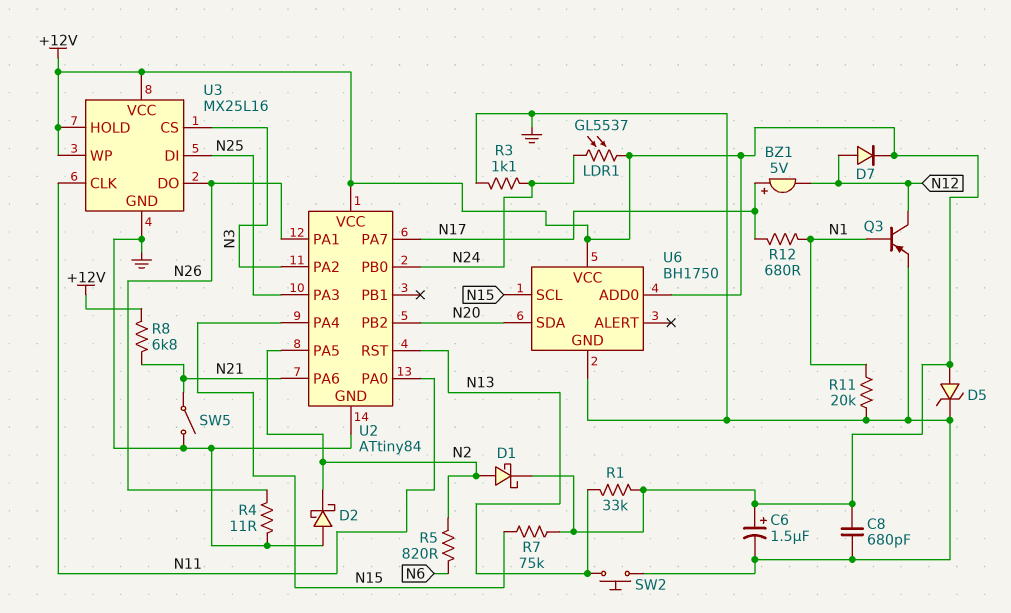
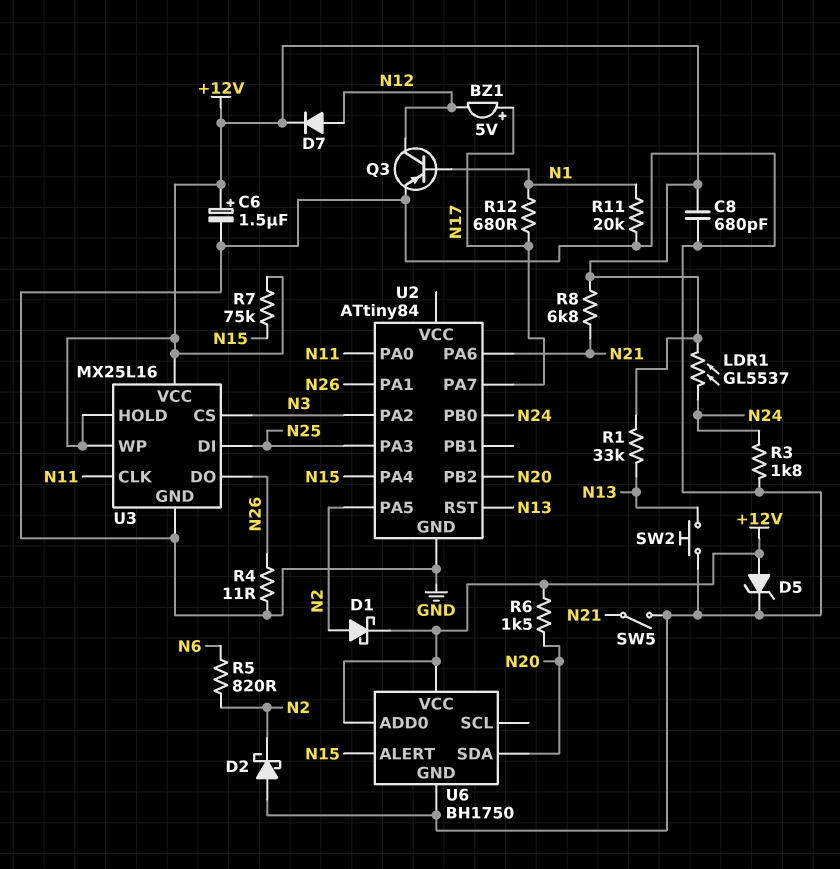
R3: 1.1k (GND, N24) -> 1.8k (GND, N24)
R6: none -> 1.5k (+12V, N20)
U2 pin VCC: +12V -> none
U6 pin ALERT: none -> N15
U6 pin SCL: N15 -> none

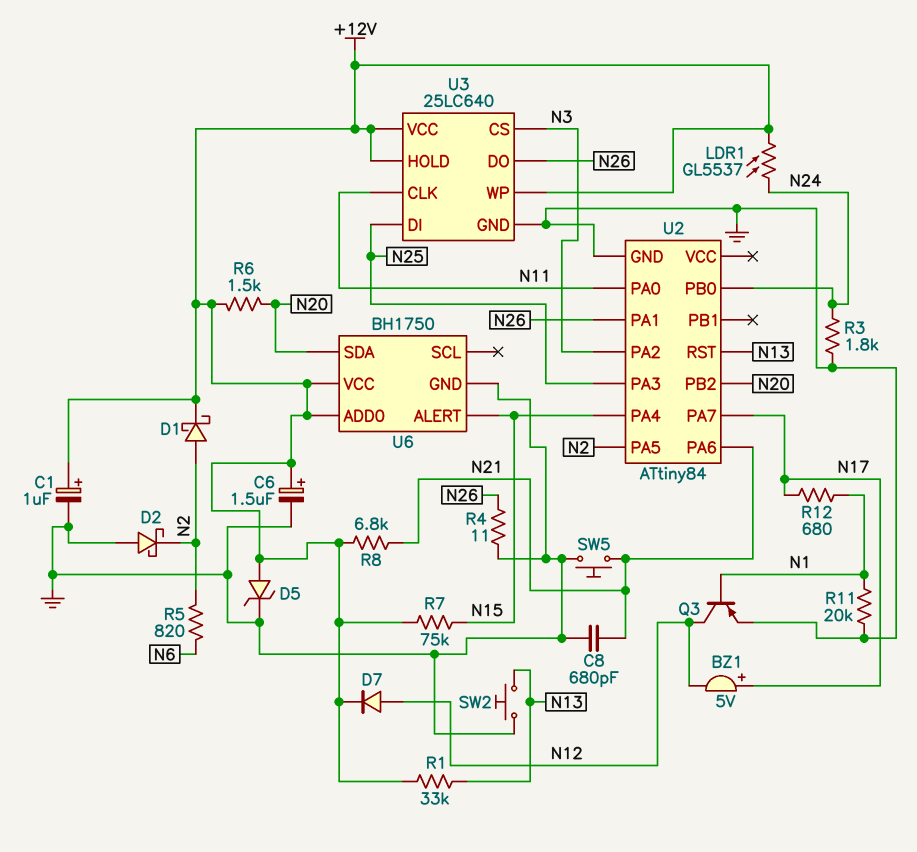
C1: none -> 1uF (plus +12V, minus GND)
C8: 680pF (+12V, GND) -> 680pF (GND, N21)
SW5: switch (GND, N21) -> button (GND, N21)
U3: MX25L16 -> 25LC640

